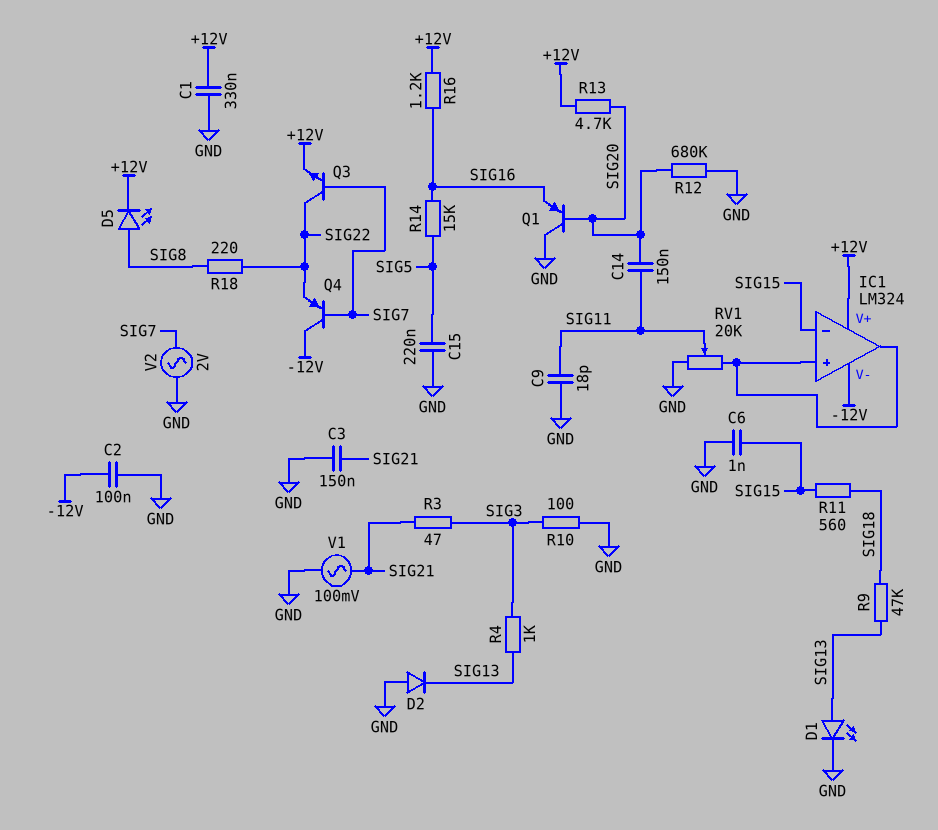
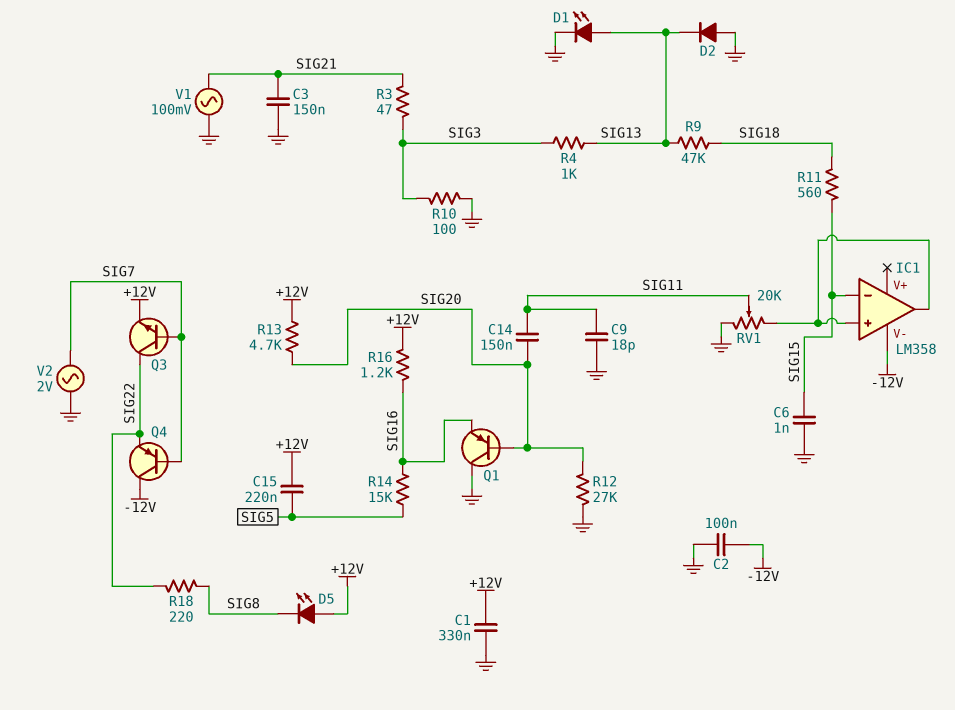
C15: 220nF (GND, SIG5) -> 220nF (+12V, SIG5)
D5: LED (A SIG8, K +12V) -> LED (A +12V, K SIG8)
IC1: LM324 -> LM358
IC1 pin V+: +12V -> none
R12: 680k (GND, SIG20) -> 27k (GND, SIG20)

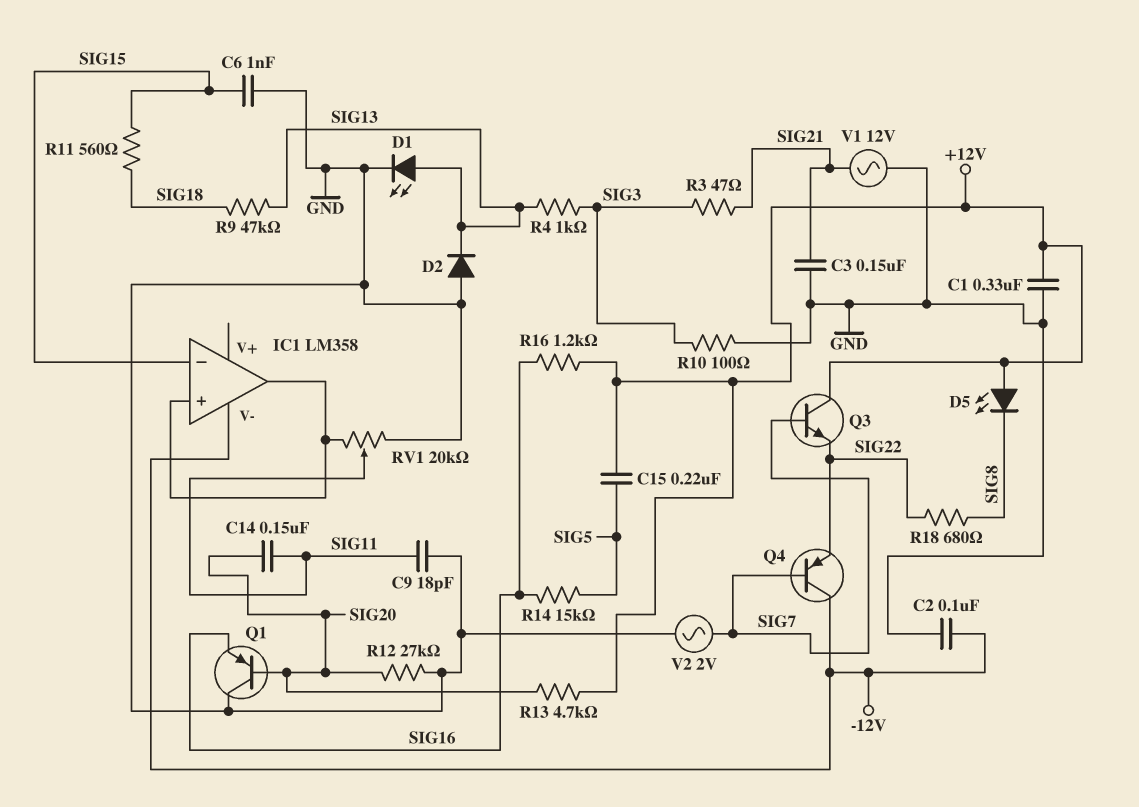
Q3: NPN (B SIG7, C SIG22, E +12V) -> NPN (B SIG7, C +12V, E SIG22)
R18: 220 (SIG8, SIG22) -> 680 (SIG8, SIG22)
V1: AC 100mV (GND, SIG21) -> AC 12V (GND, SIG21)

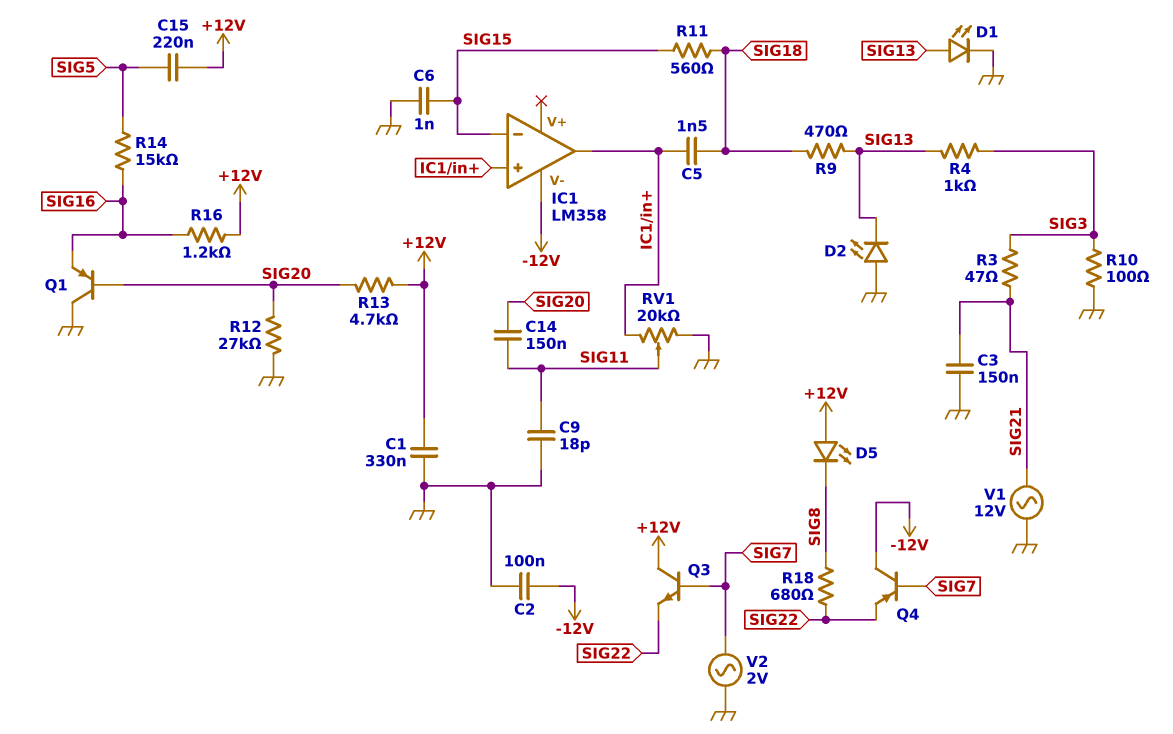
C5: none -> 1.5nF (IC1/in+, SIG18)
D2: diode (A GND, K SIG13) -> LED (A GND, K SIG13)
R9: 47k (SIG13, SIG18) -> 470 (SIG13, SIG18)

